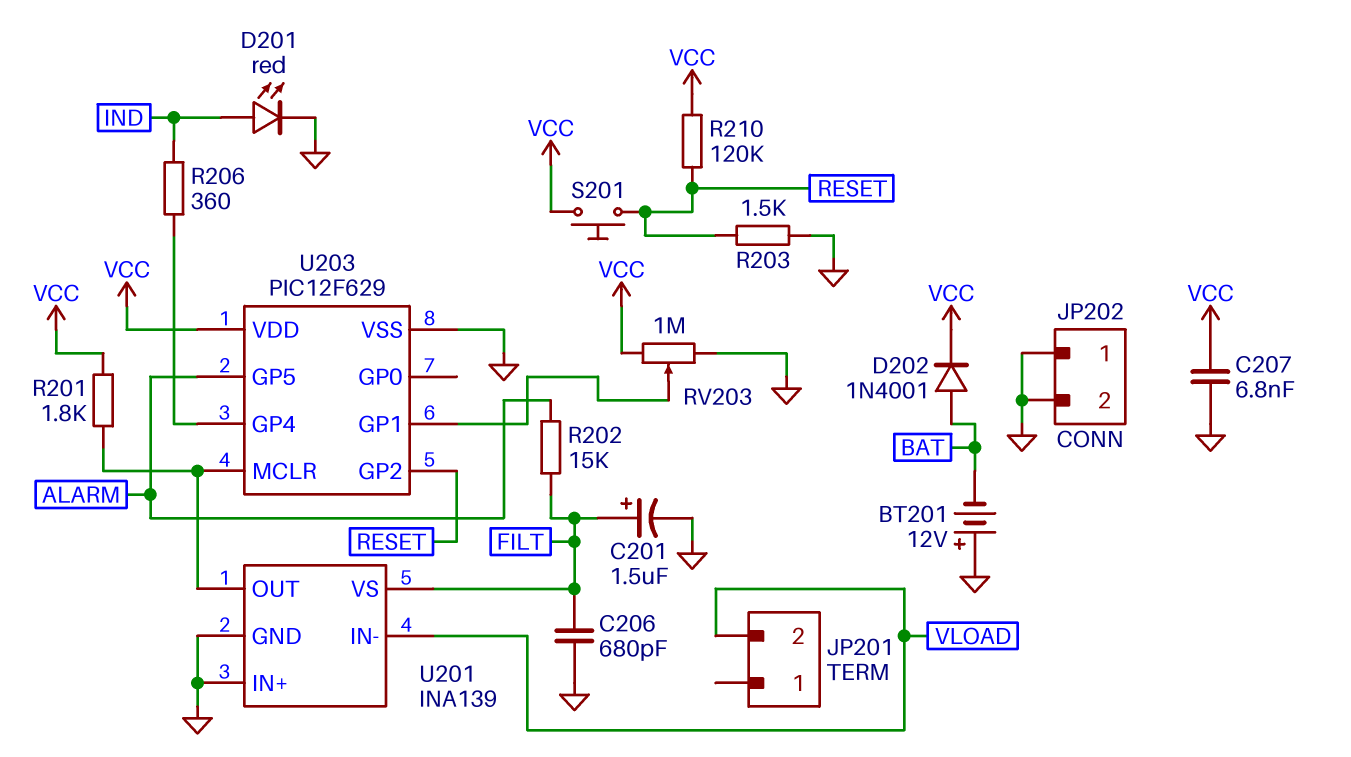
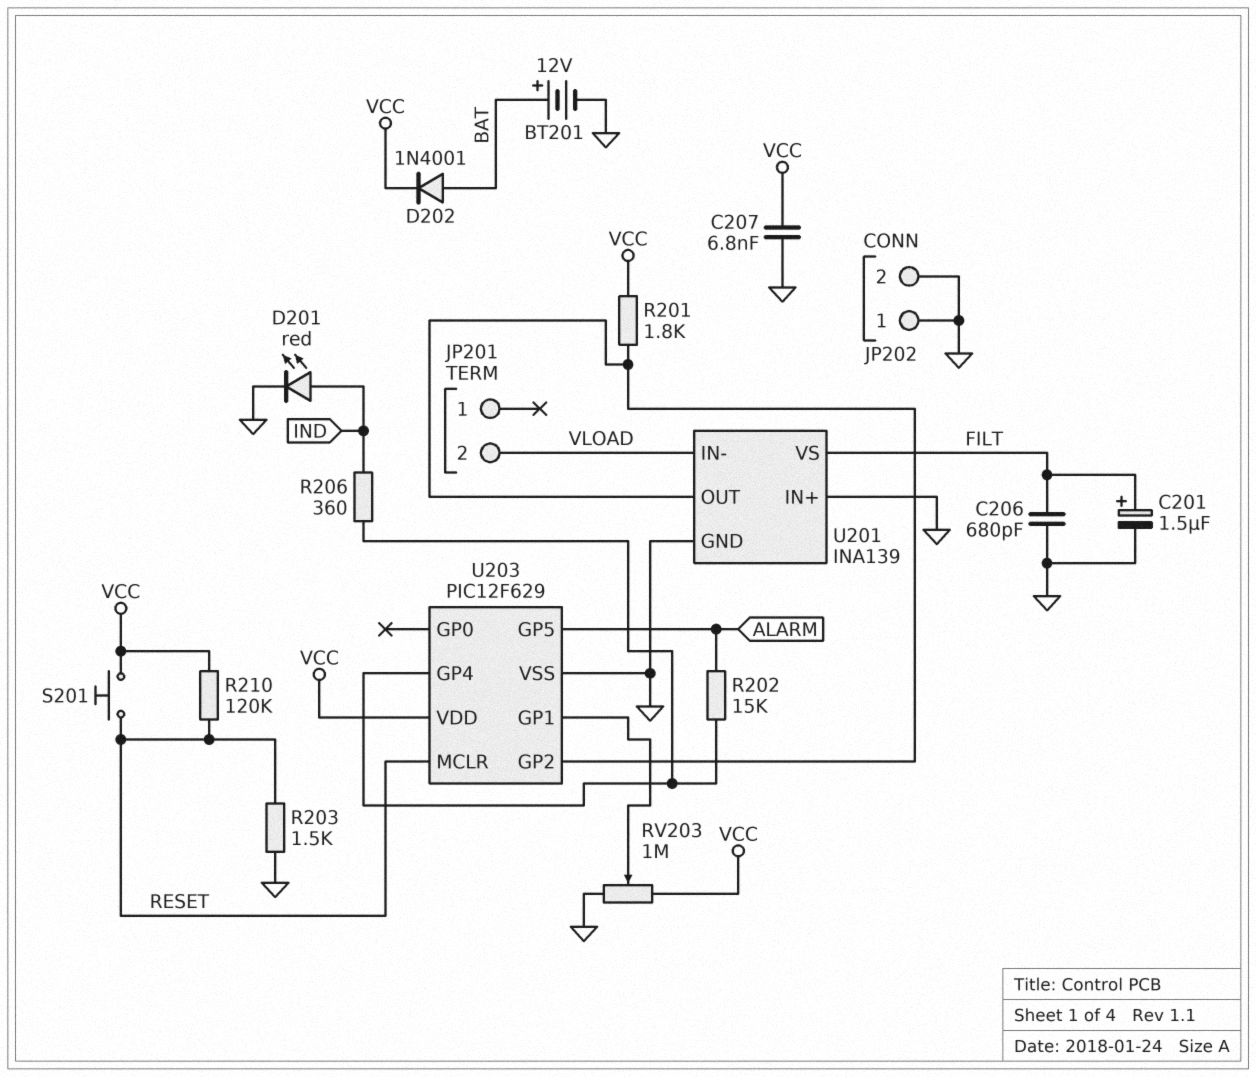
BT201: 12V (plus GND, minus BAT) -> 12V (plus BAT, minus GND)
R202: 15k (ALARM, FILT) -> 15k (ALARM, U203/GP4)
U203 pin GP2: RESET -> U201/OUT
U203 pin MCLR: U201/OUT -> RESET

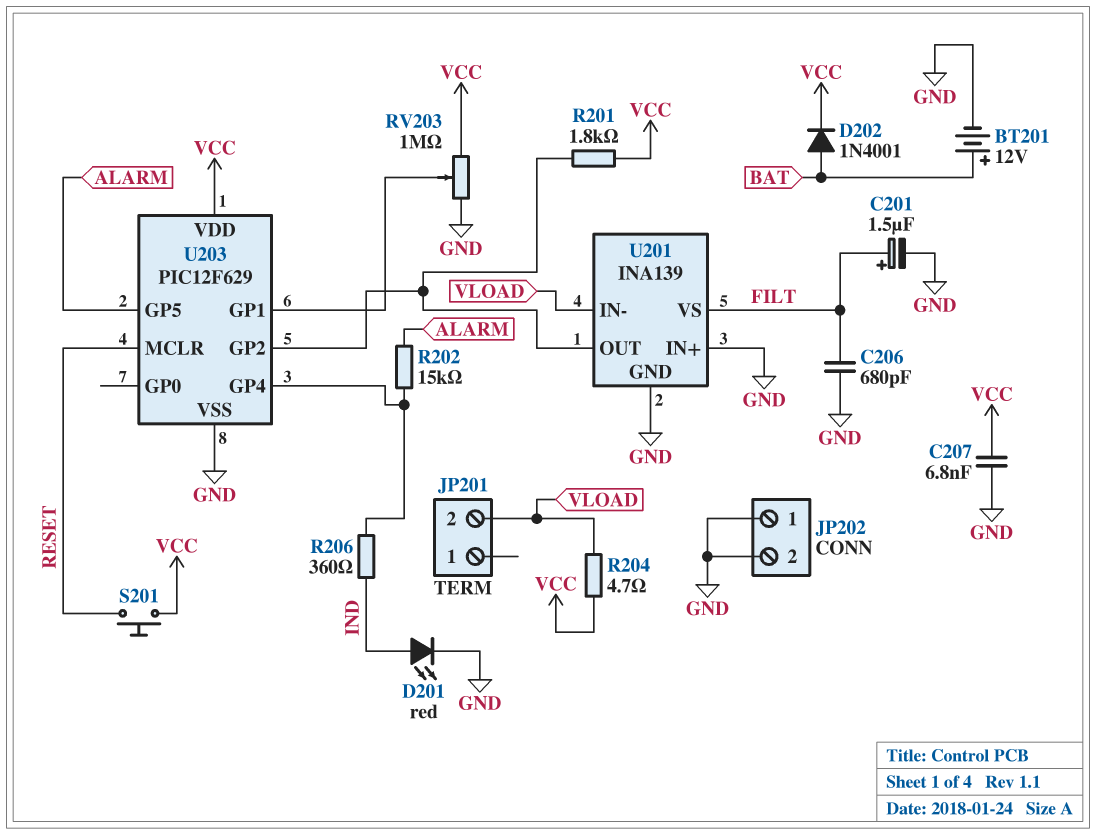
R203: 1.5k (GND, RESET) -> none
R204: none -> 4.7 (VCC, VLOAD)
R210: 120k (RESET, VCC) -> none

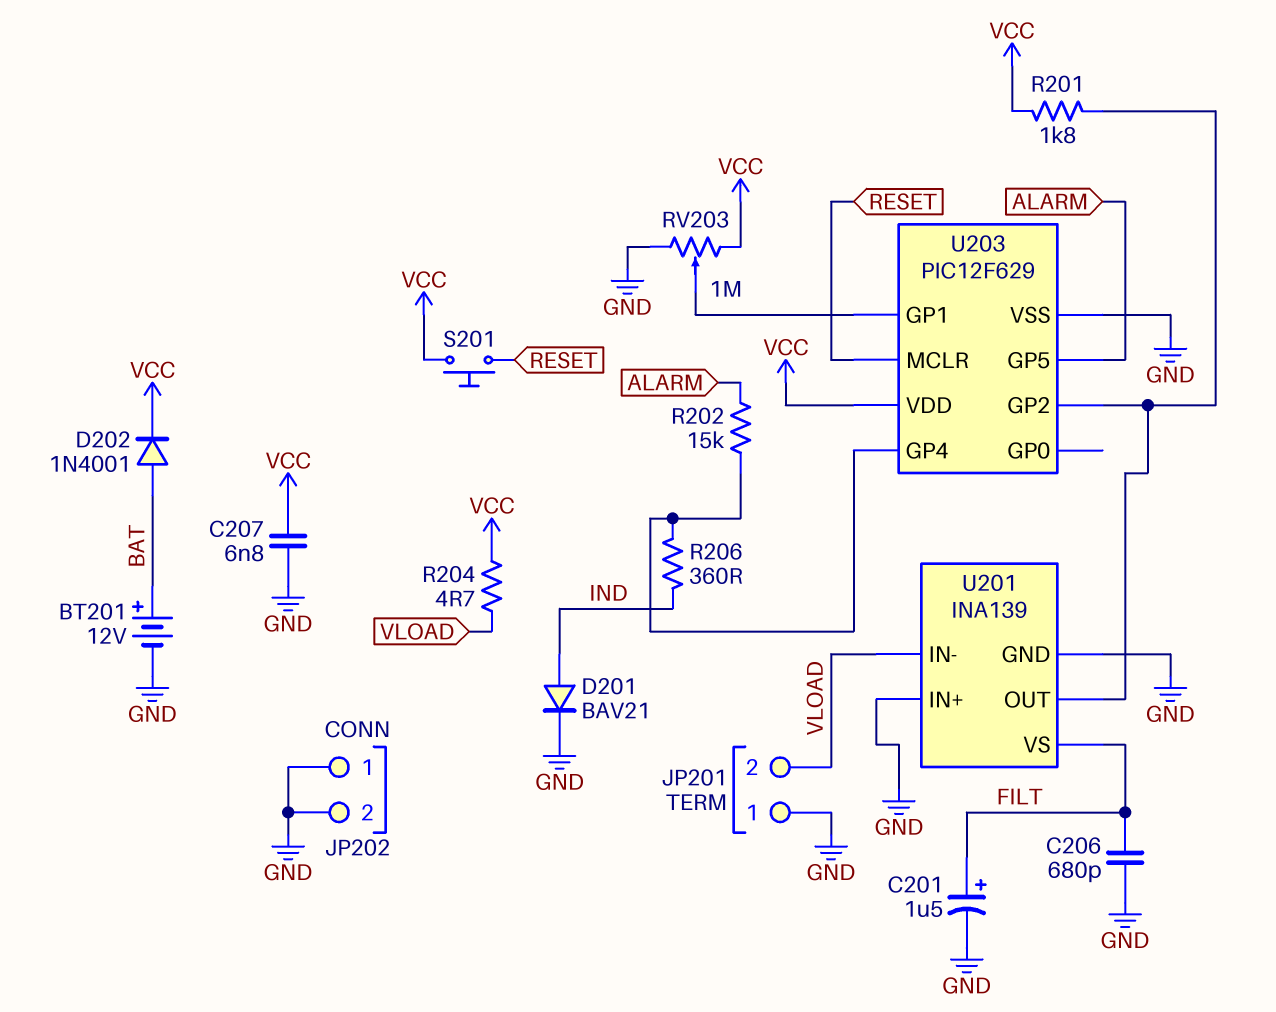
D201: LED red (A IND, K GND) -> diode BAV21 (A IND, K GND)
JP201 pin 1: none -> GND

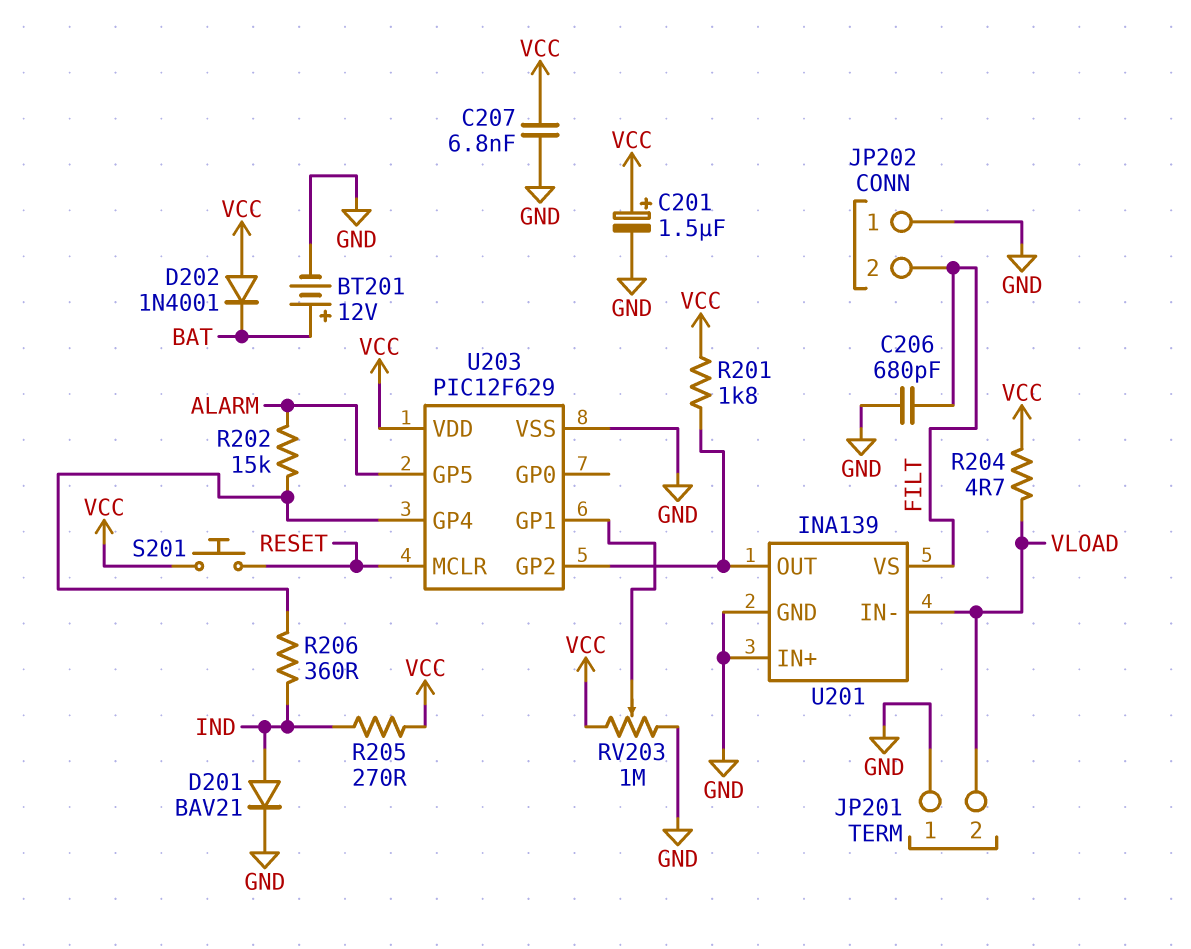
C201: 1.5uF (plus FILT, minus GND) -> 1.5uF (plus VCC, minus GND)
D202: diode 1N4001 (A BAT, K VCC) -> diode 1N4001 (A VCC, K BAT)
JP202 pin 2: GND -> FILT
R205: none -> 270 (IND, VCC)

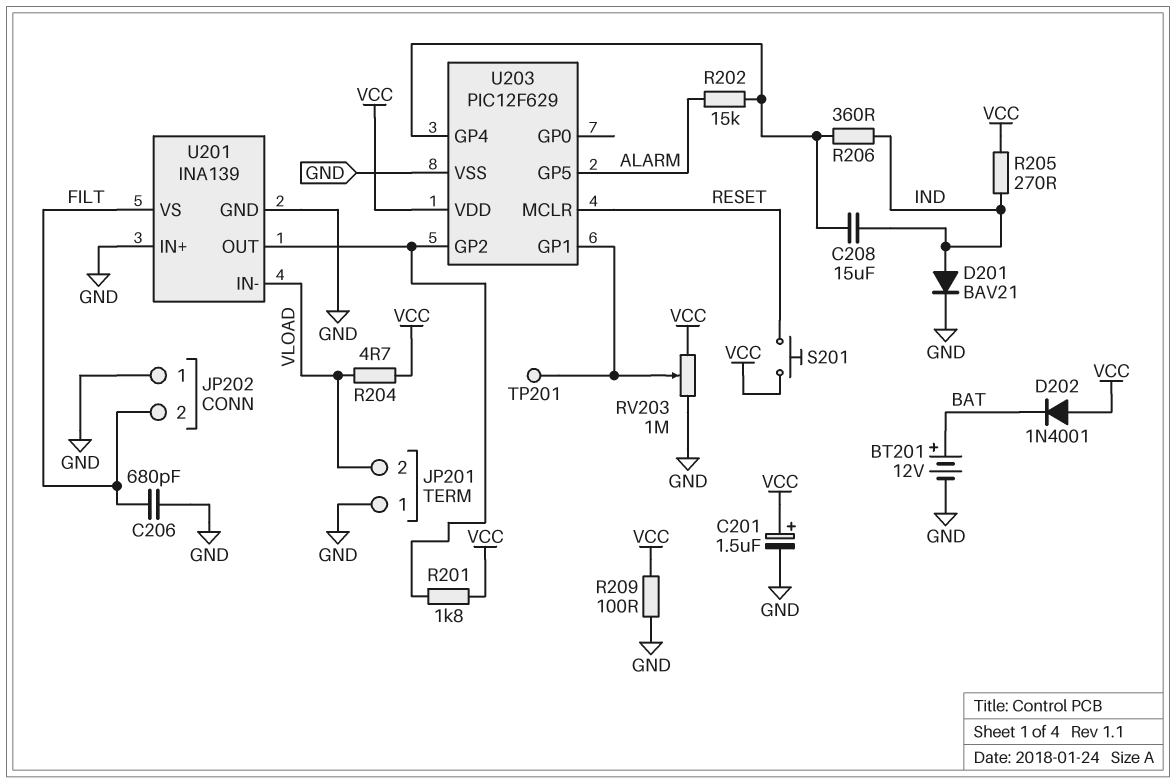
C207: 6.8nF (GND, VCC) -> none
C208: none -> 15uF (IND, U203/GP4)
R209: none -> 100 (GND, VCC)
TP201: none -> test point (U203/GP1)

